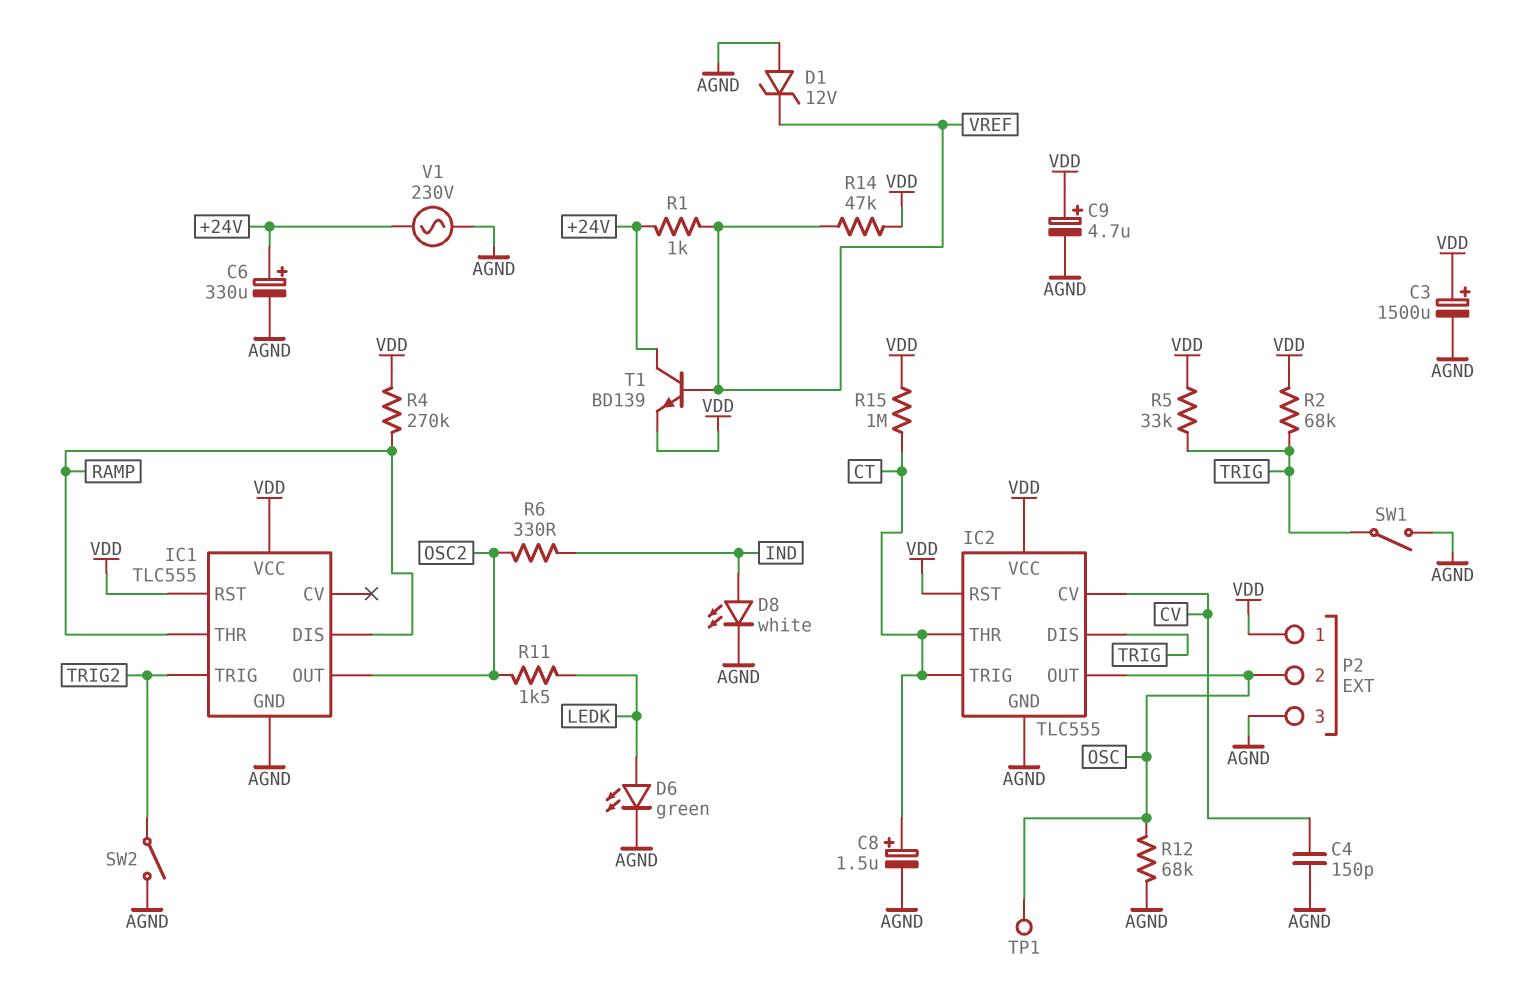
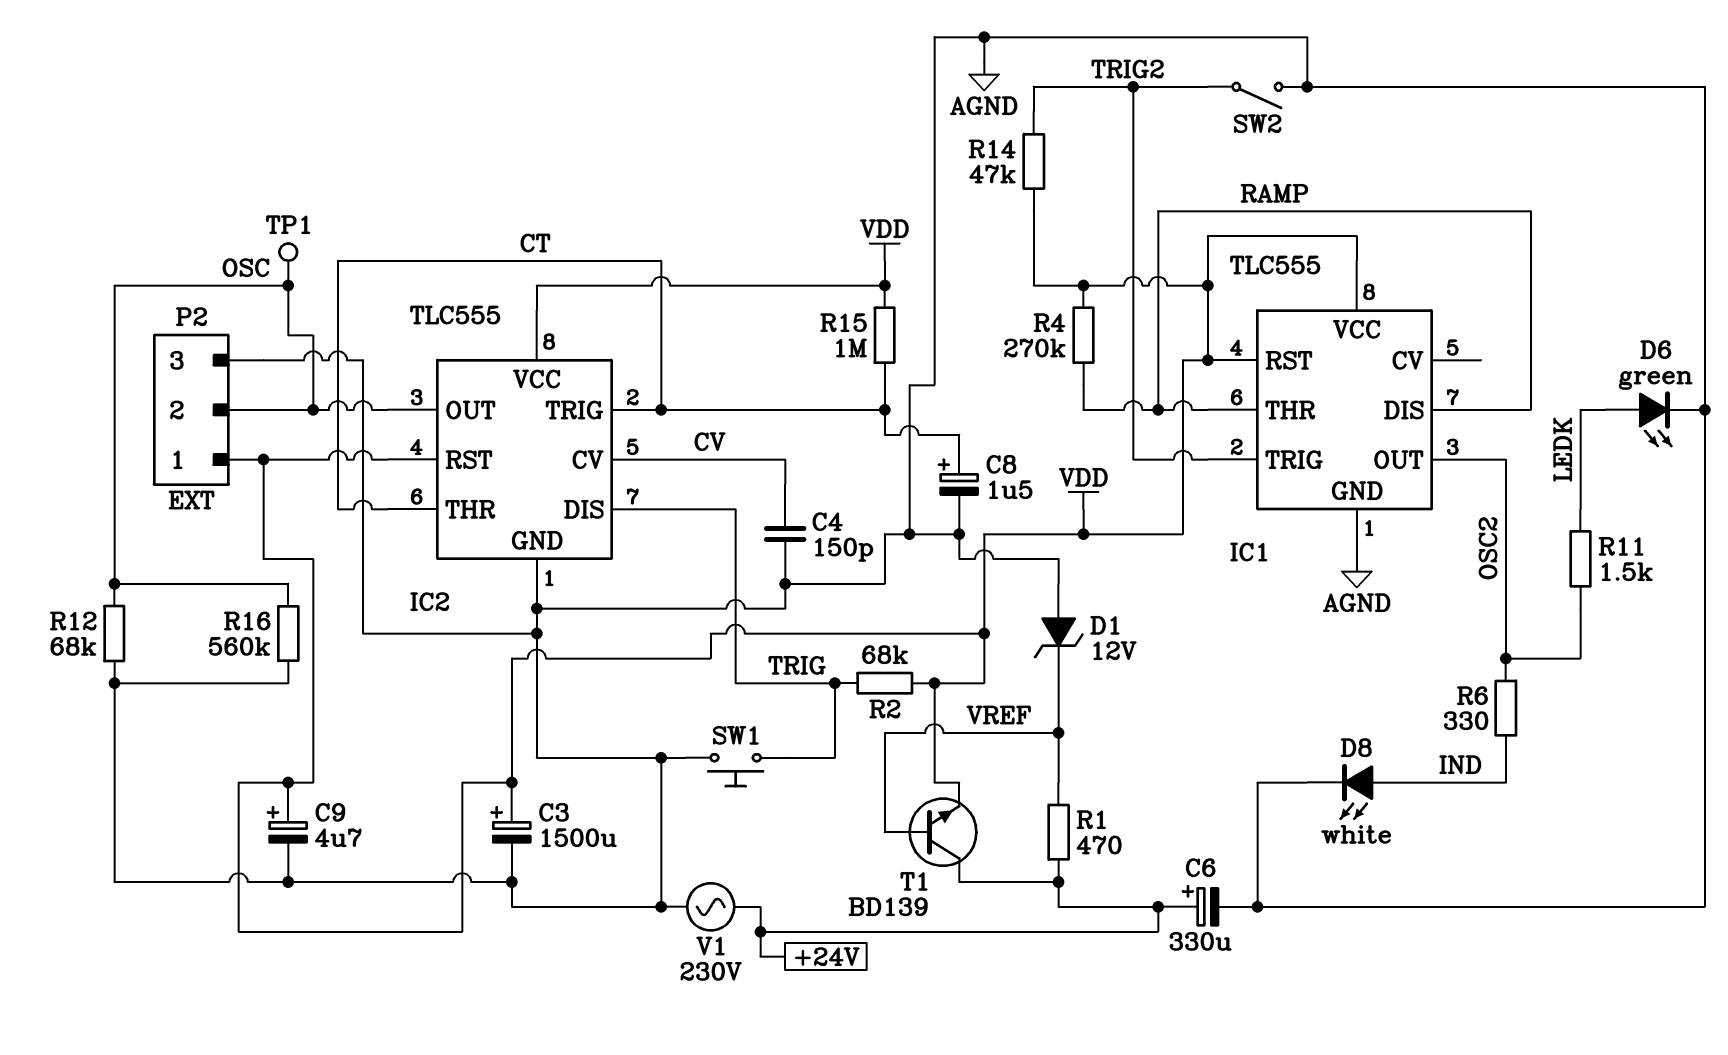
R1: 1k (+24V, VREF) -> 470 (+24V, VREF)
R5: 33k (TRIG, VDD) -> none
R14: 47k (VDD, VREF) -> 47k (TRIG2, VDD)
R16: none -> 560k (AGND, OSC)
SW1: switch (AGND, TRIG) -> button (AGND, TRIG)

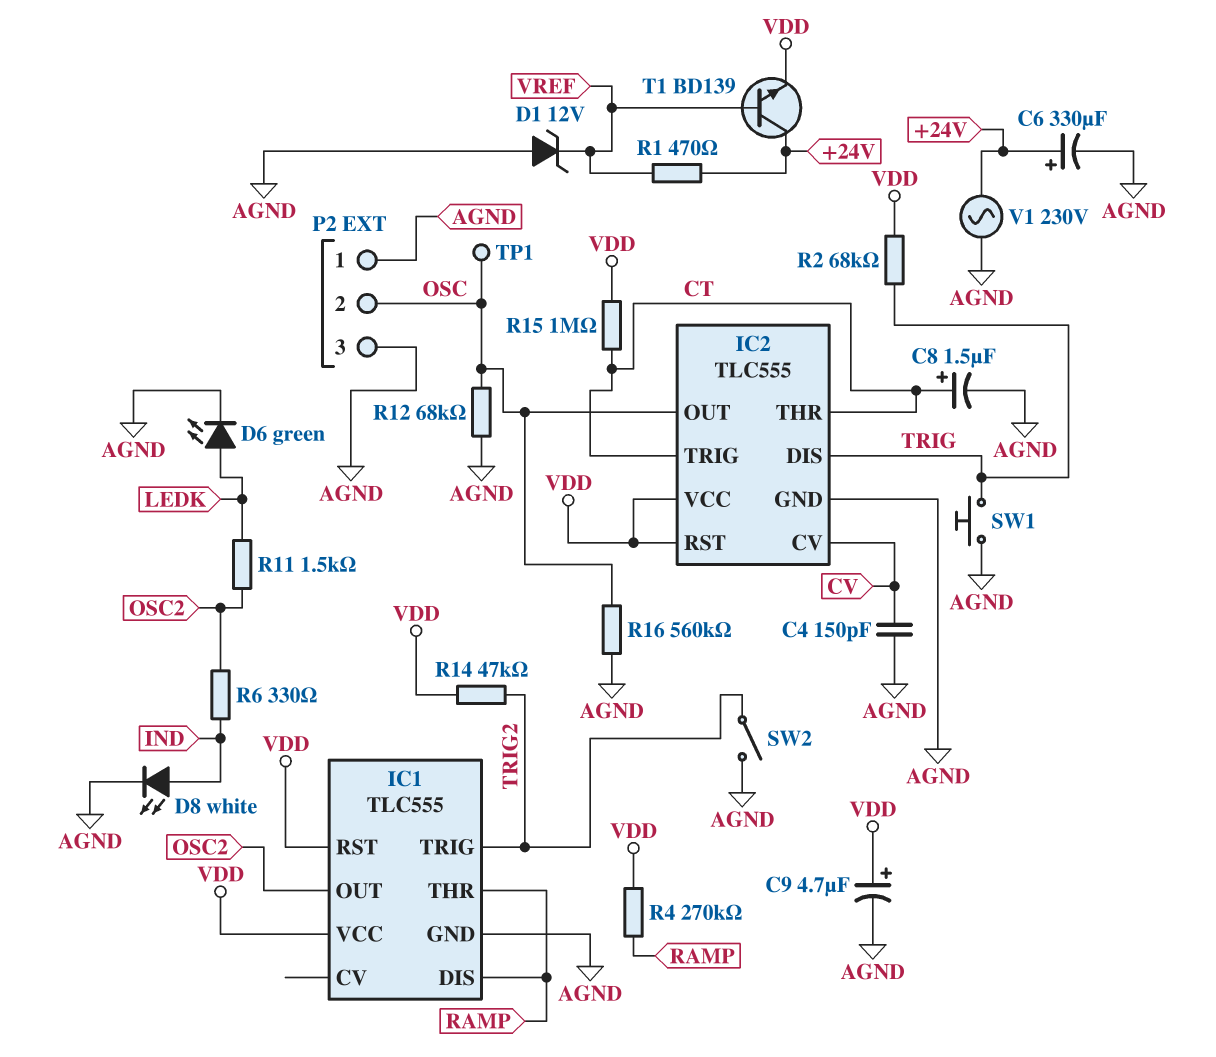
C3: 1500uF (plus VDD, minus AGND) -> none
P2 pin 1: VDD -> AGND

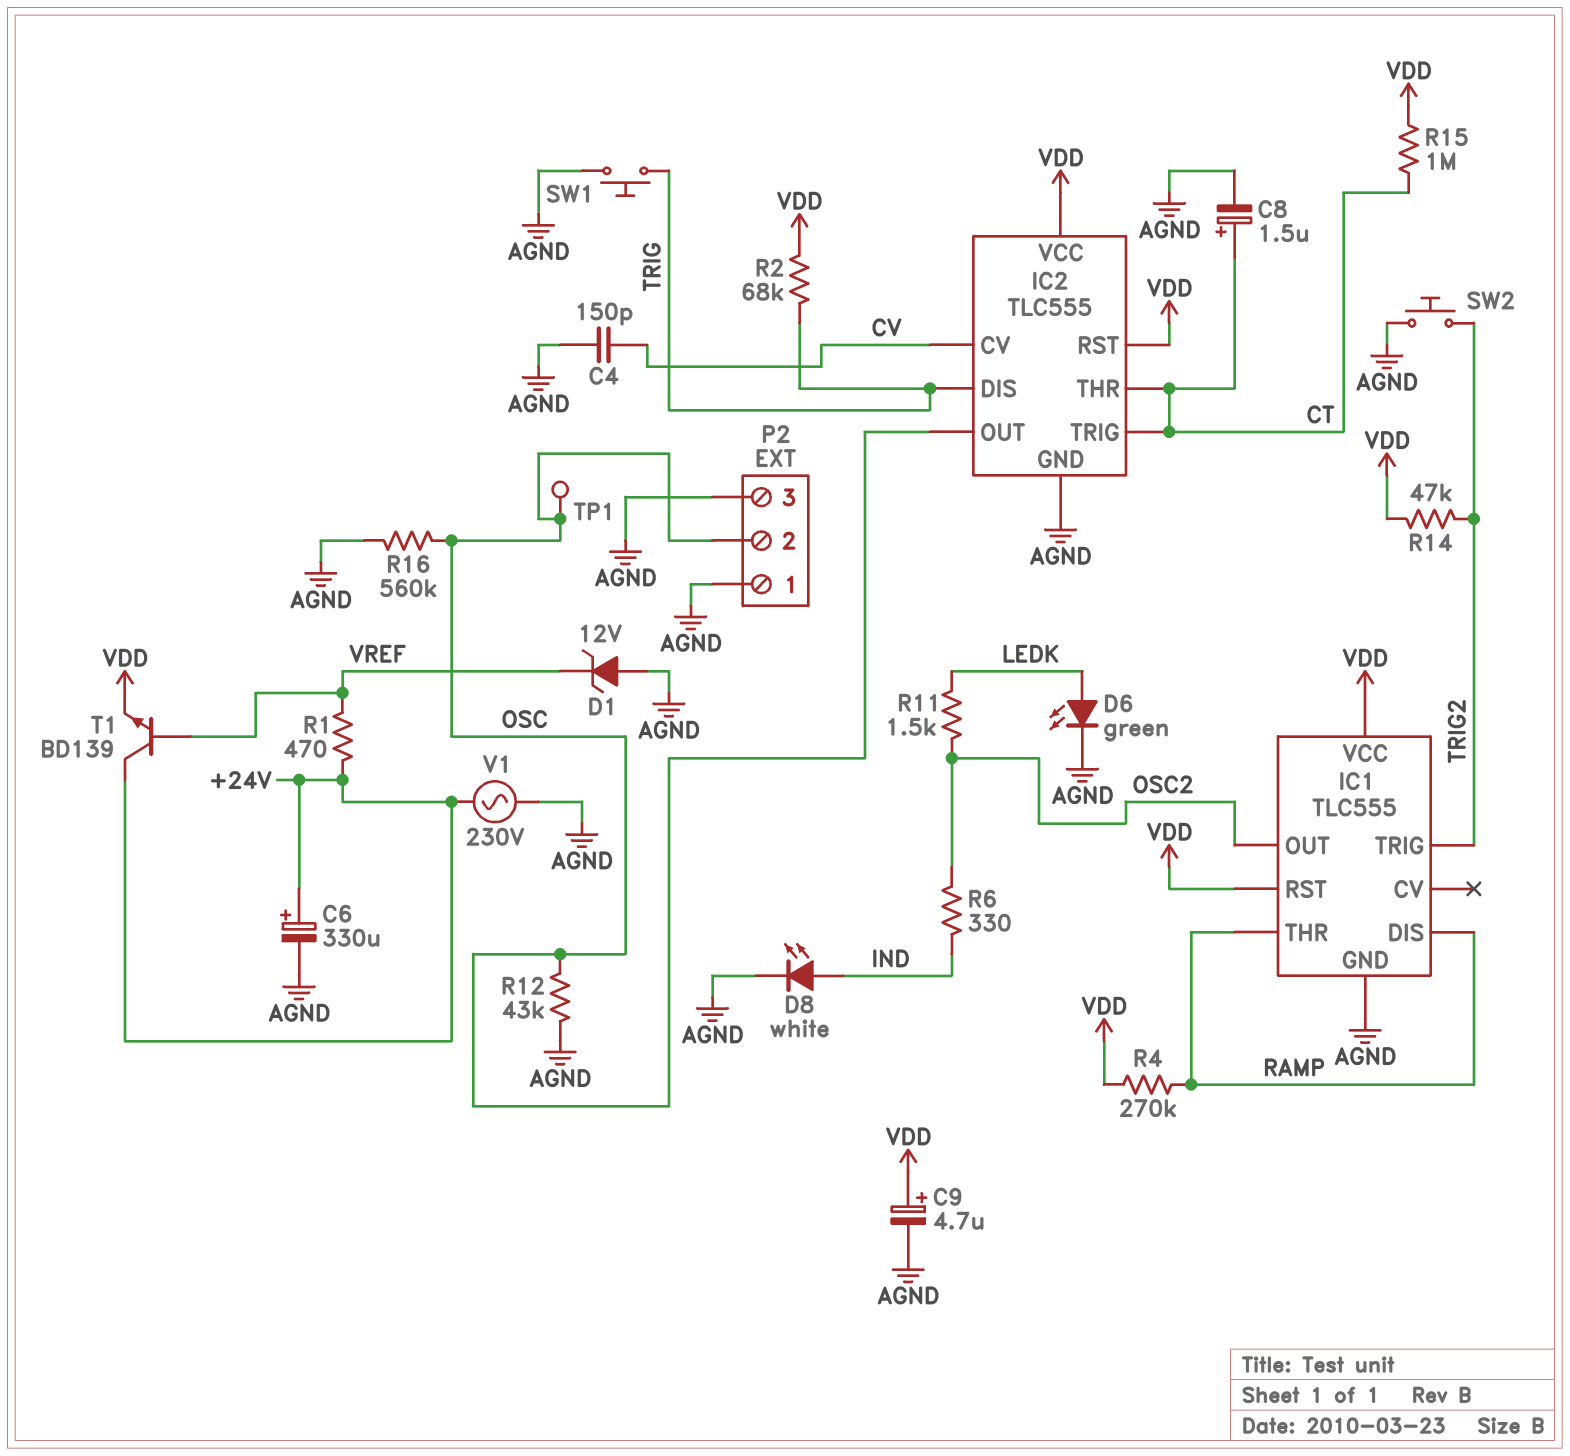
R12: 68k (AGND, OSC) -> 43k (AGND, OSC)
SW2: switch (AGND, TRIG2) -> button (AGND, TRIG2)

